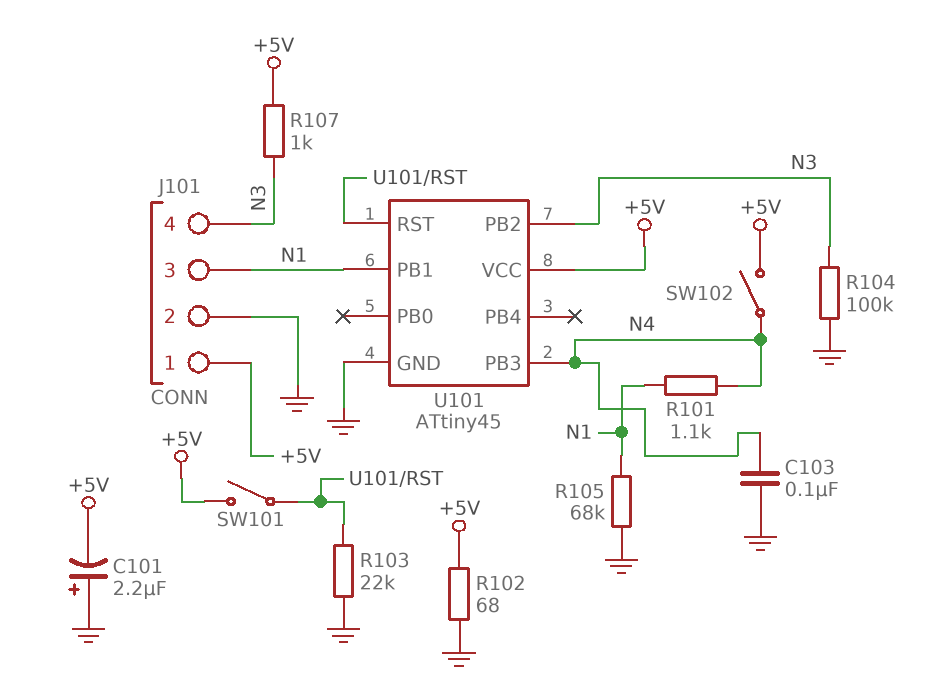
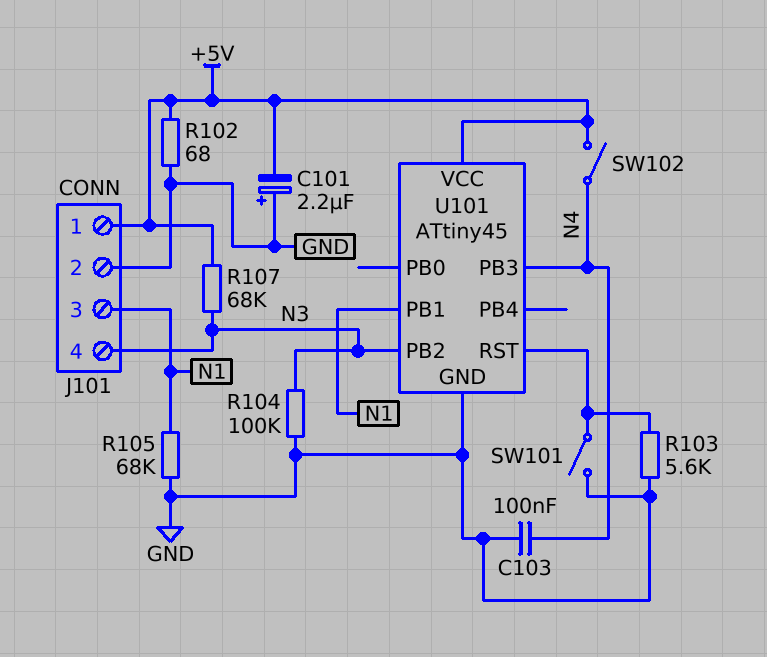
R101: 1.1k (N1, N4) -> none
R103: 22k (GND, U101/RST) -> 5.6k (GND, U101/RST)
R107: 1k (+5V, N3) -> 68k (+5V, N3)
SW101: switch (+5V, U101/RST) -> switch (GND, U101/RST)

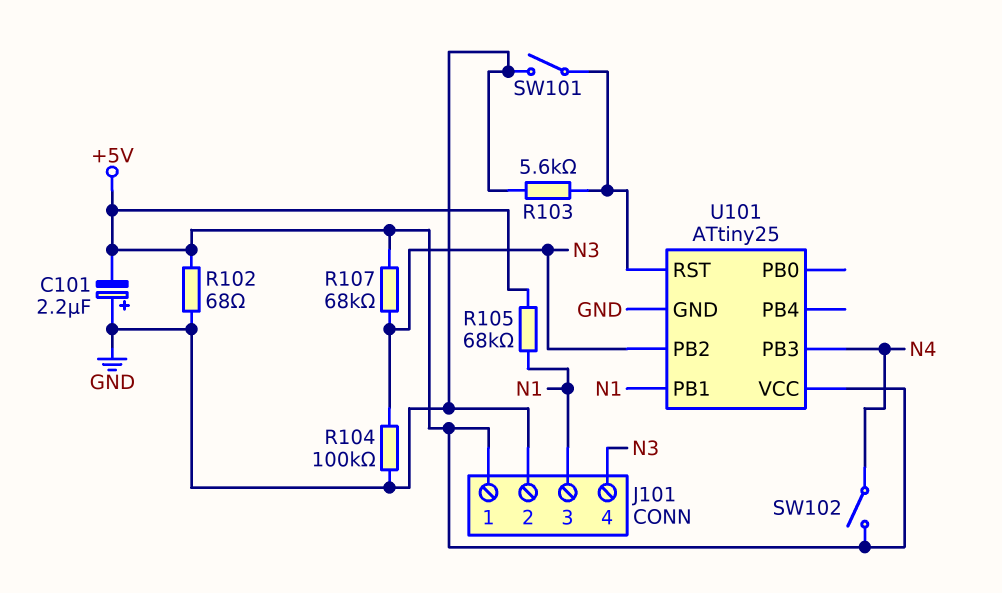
C103: 100nF (GND, N4) -> none
R105: 68k (GND, N1) -> 68k (+5V, N1)
U101: ATtiny45 -> ATtiny25

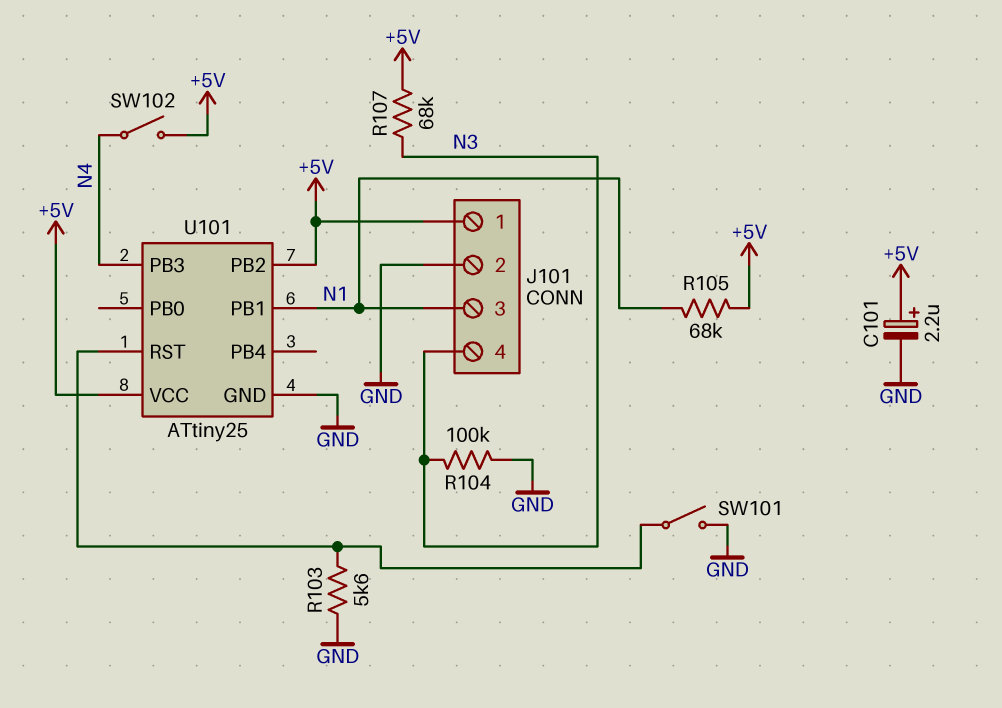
C101: 2.2uF (plus GND, minus +5V) -> 2.2uF (plus +5V, minus GND)
R102: 68 (+5V, GND) -> none
U101 pin PB2: N3 -> +5V

